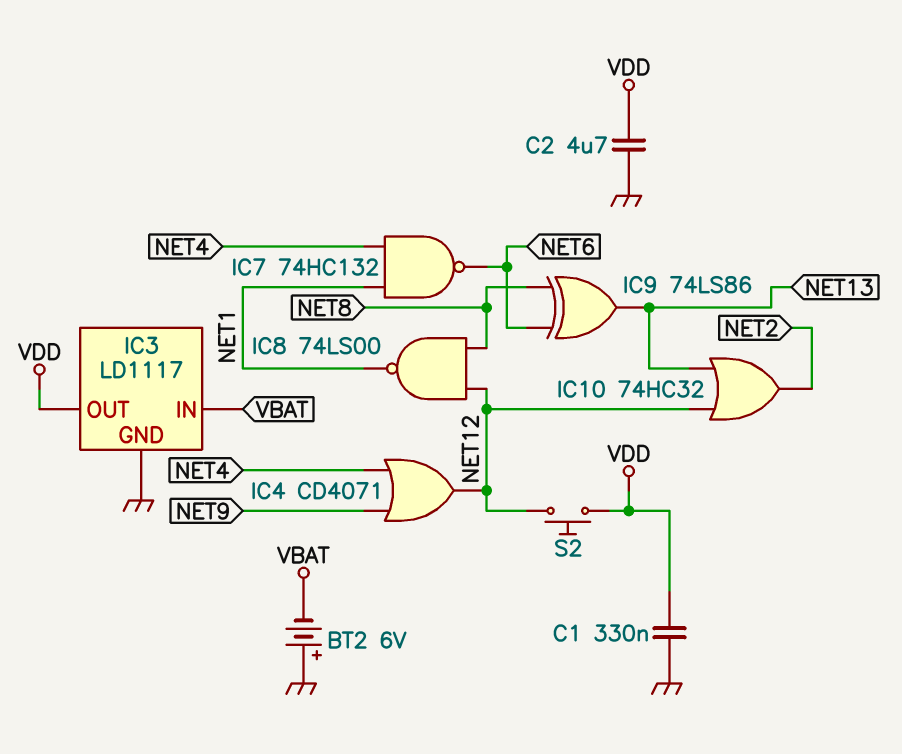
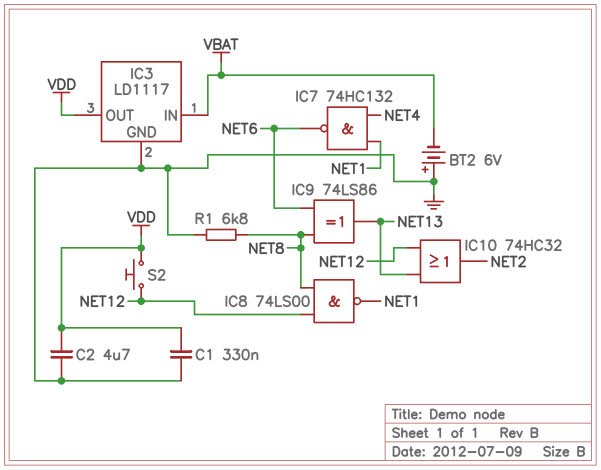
IC4: OR CD4071 (in NET4, in NET9, out NET12) -> none
R1: none -> 6.8k (GND, NET8)

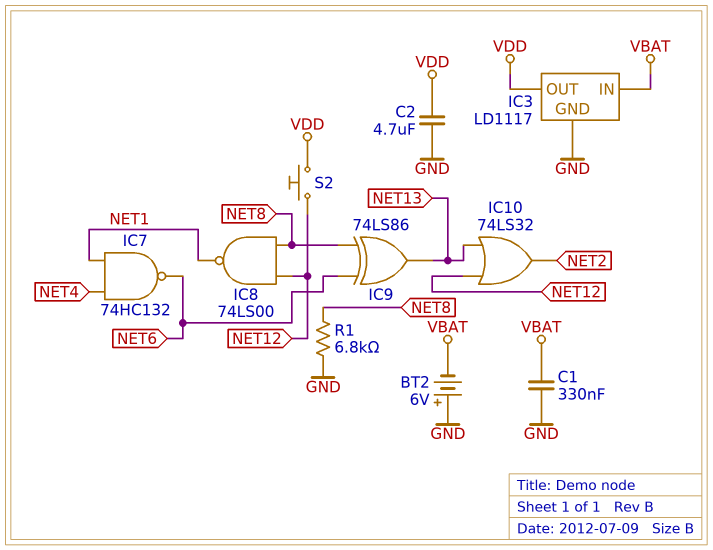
C1: 330nF (GND, VDD) -> 330nF (GND, VBAT)
IC10: OR 74HC32 (in NET12, in NET13, out NET2) -> OR 74LS32 (in NET12, in NET13, out NET2)

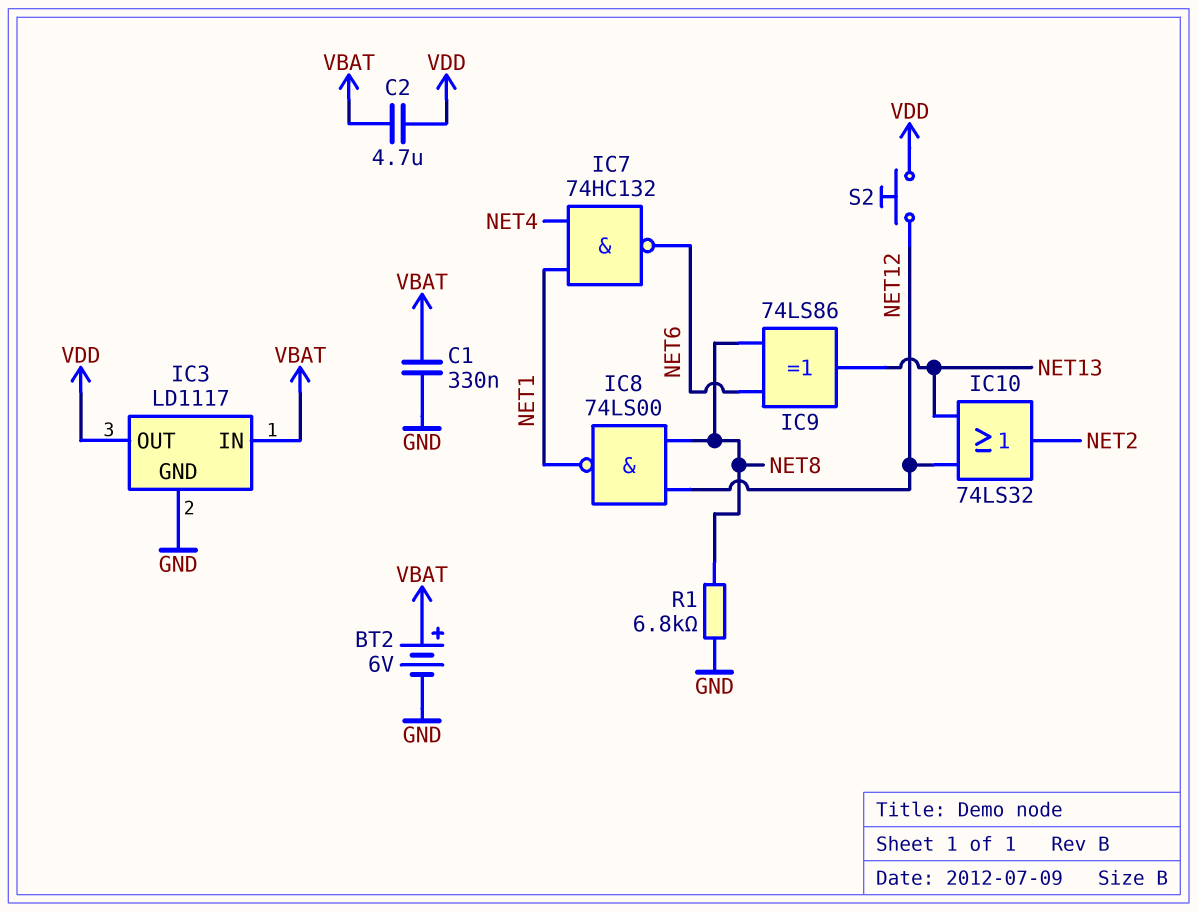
BT2: 6V (plus GND, minus VBAT) -> 6V (plus VBAT, minus GND)
C2: 4.7uF (GND, VDD) -> 4.7uF (VBAT, VDD)

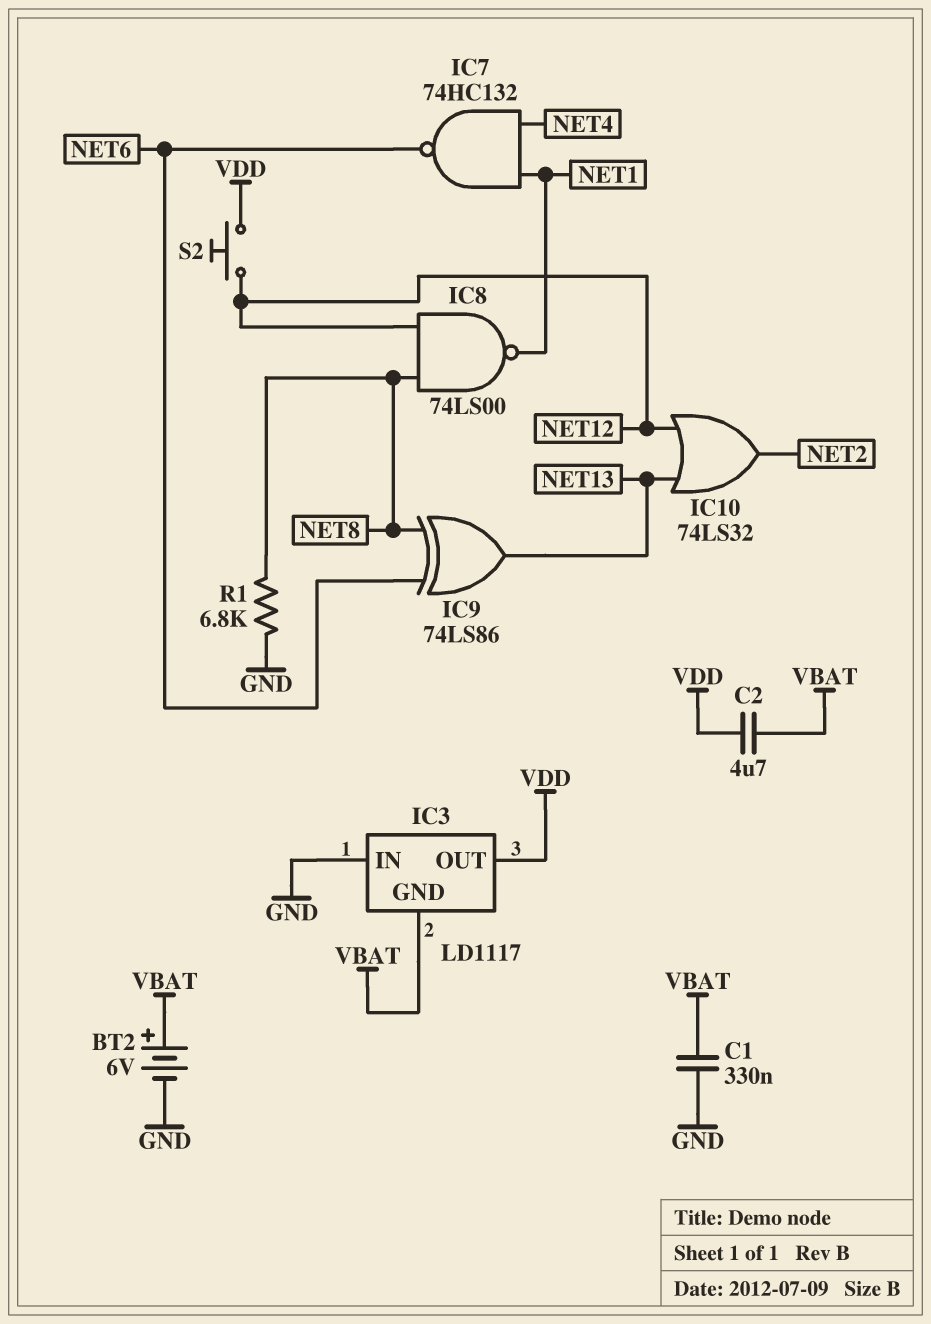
IC3 pin GND: GND -> VBAT
IC3 pin IN: VBAT -> GND

